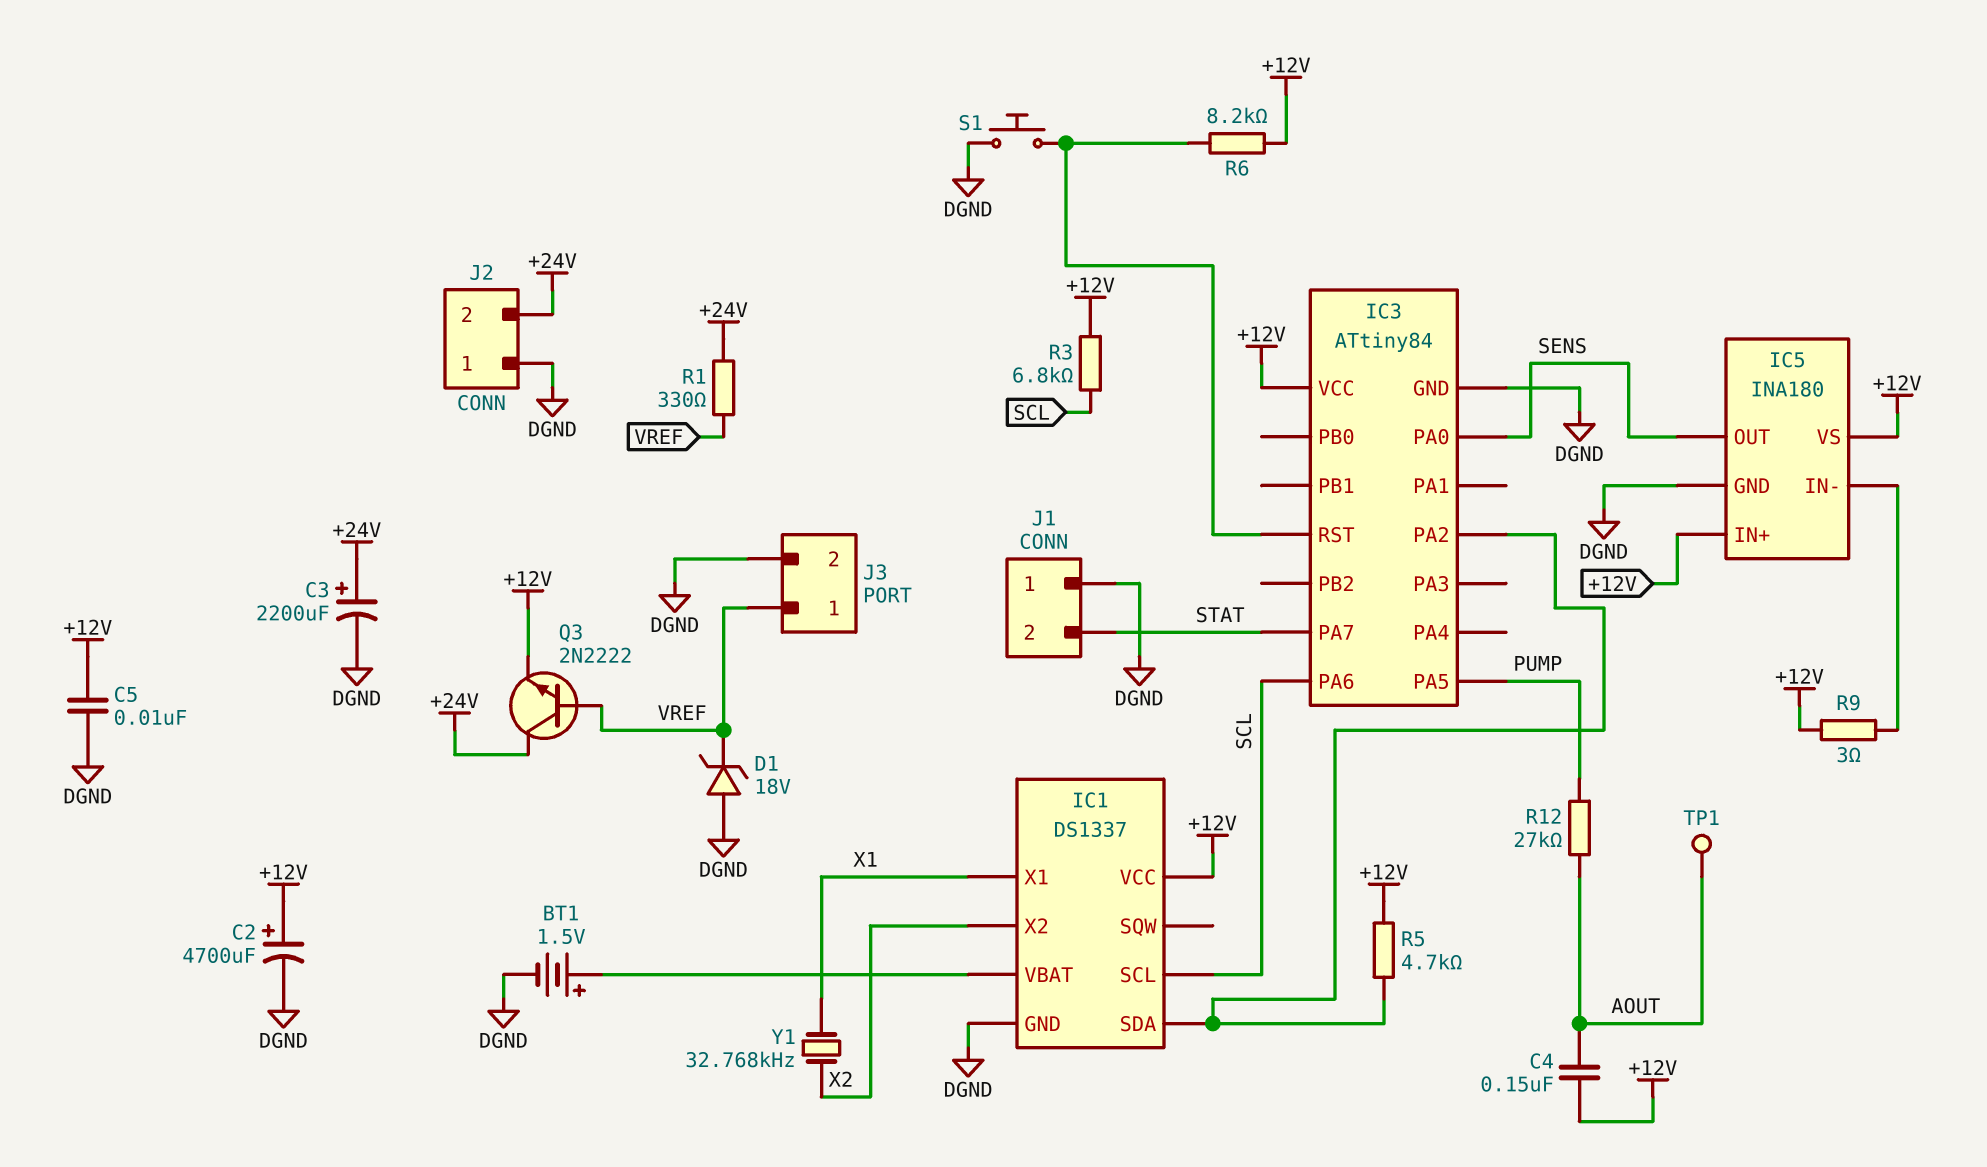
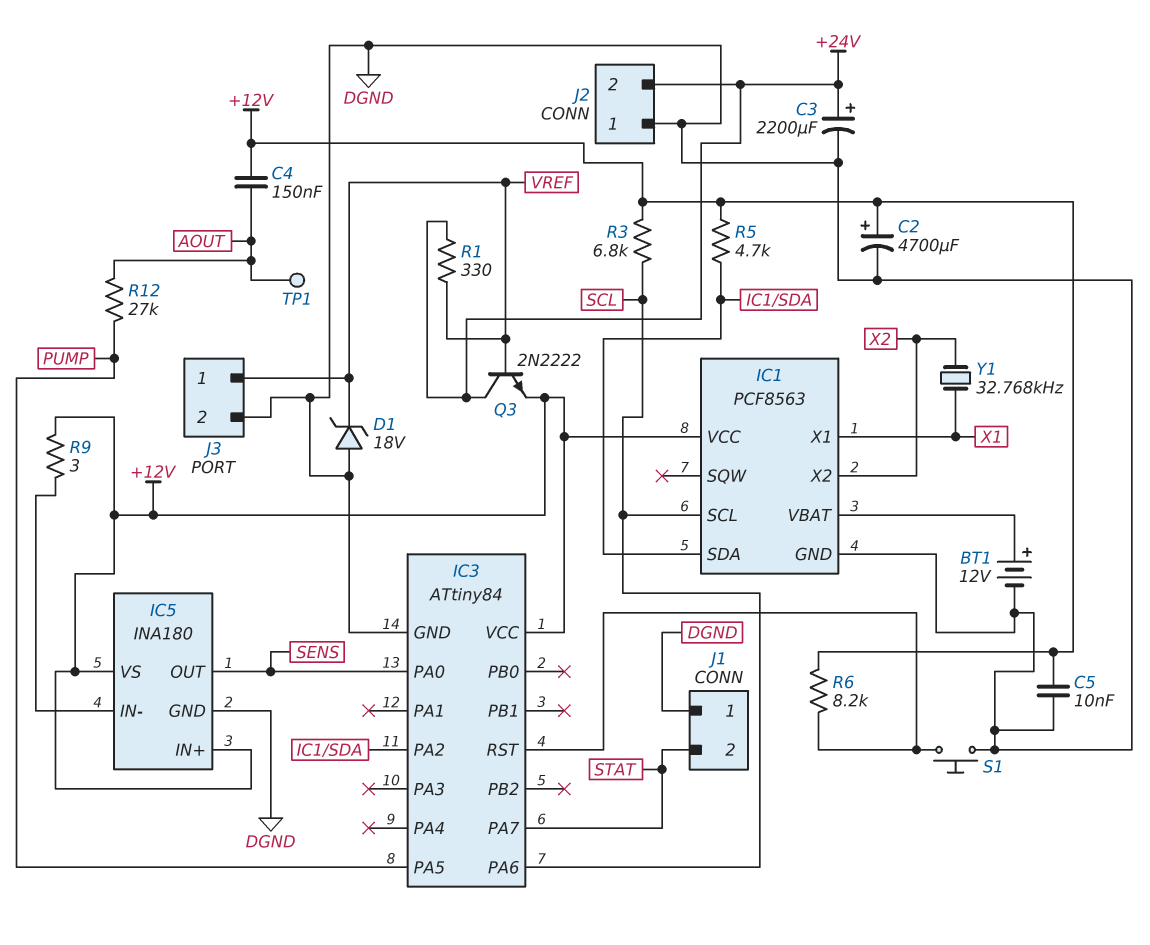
BT1: 1.5V (plus IC1/VBAT, minus DGND) -> 12V (plus IC1/VBAT, minus DGND)
IC1: DS1337 -> PCF8563

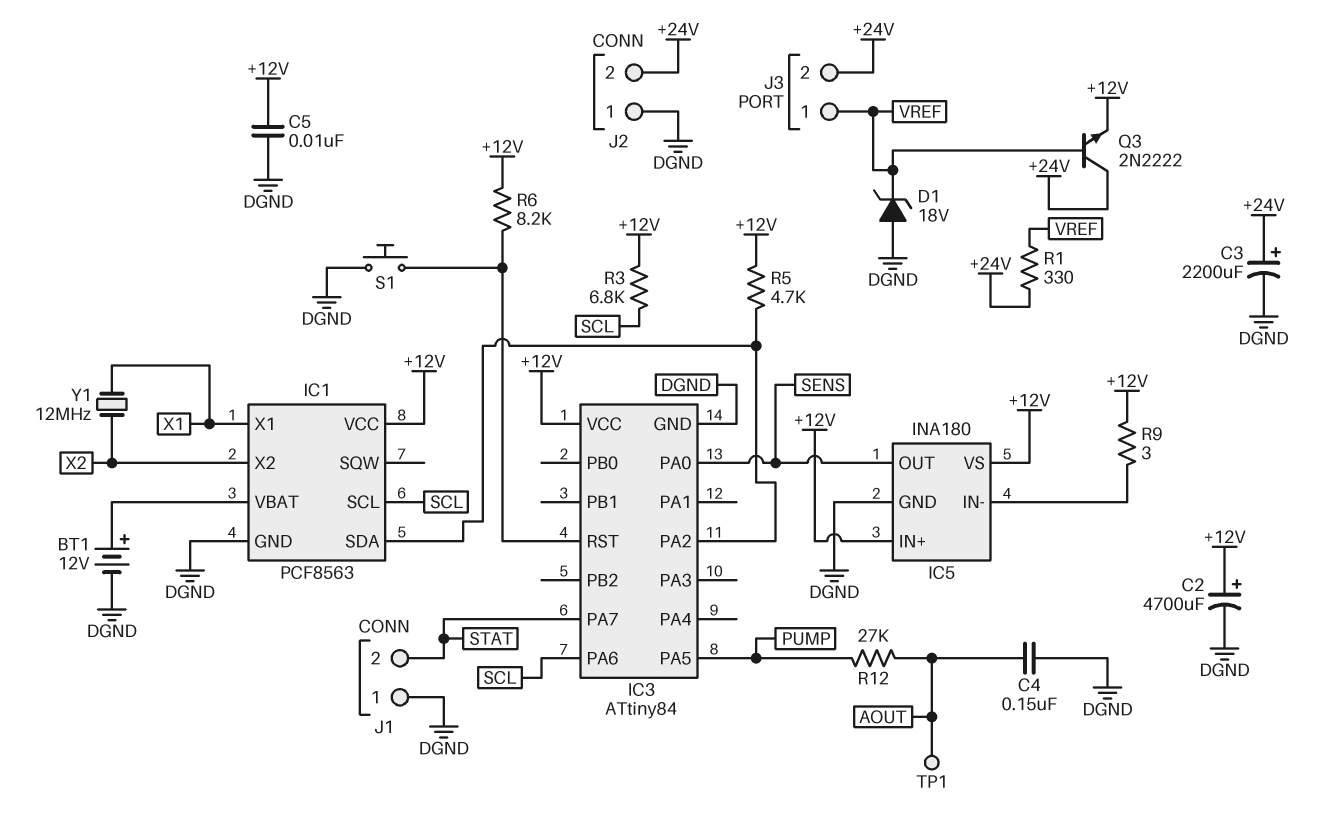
C4: 150nF (+12V, AOUT) -> 150nF (AOUT, DGND)
J3 pin 2: DGND -> +24V
Y1: 32.768kHz (X1, X2) -> 12MHz (X1, X2)

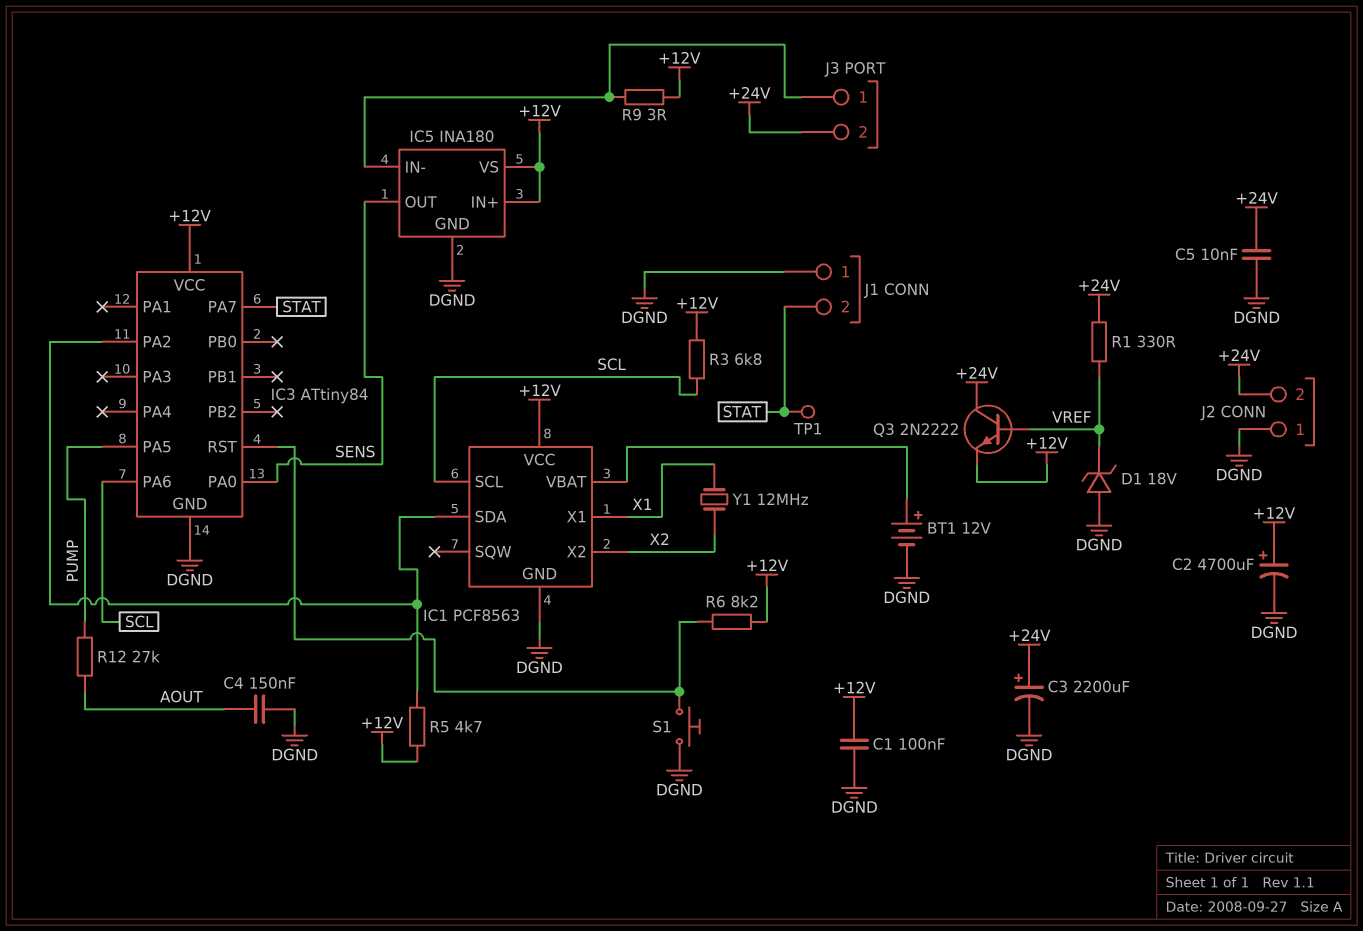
C1: none -> 100nF (+12V, DGND)
C5: 10nF (+12V, DGND) -> 10nF (+24V, DGND)
J3 pin 1: VREF -> IC5/IN-
TP1: test point (AOUT) -> test point (STAT)

